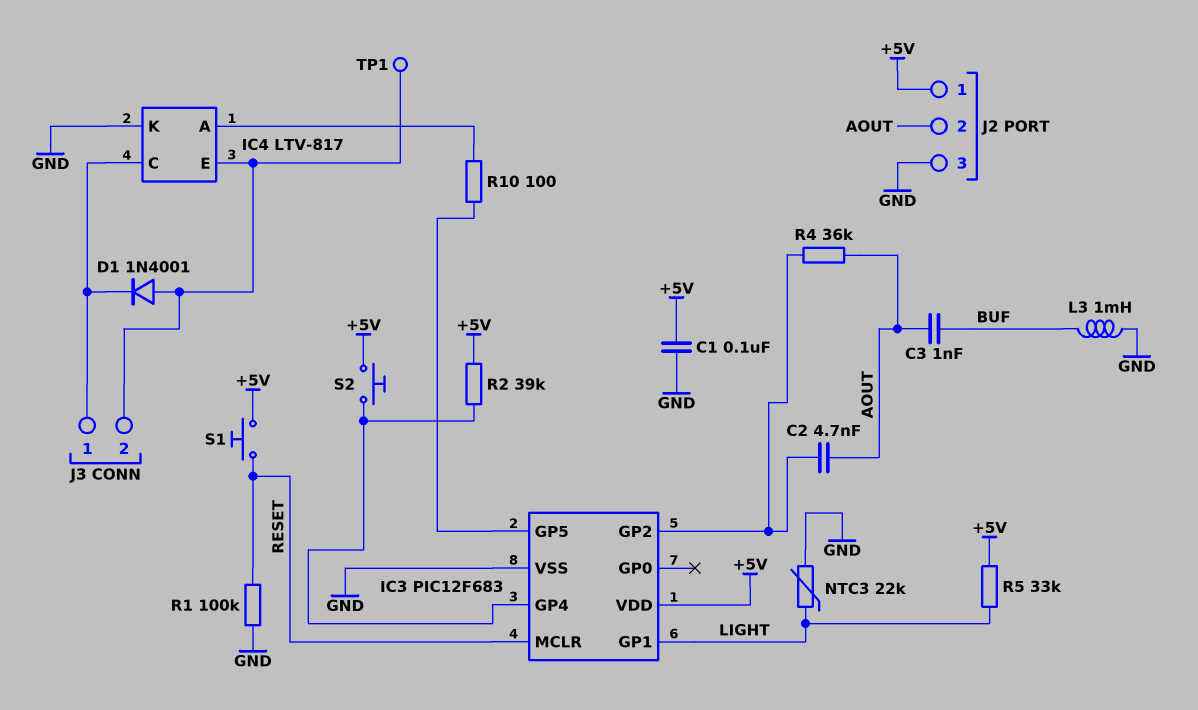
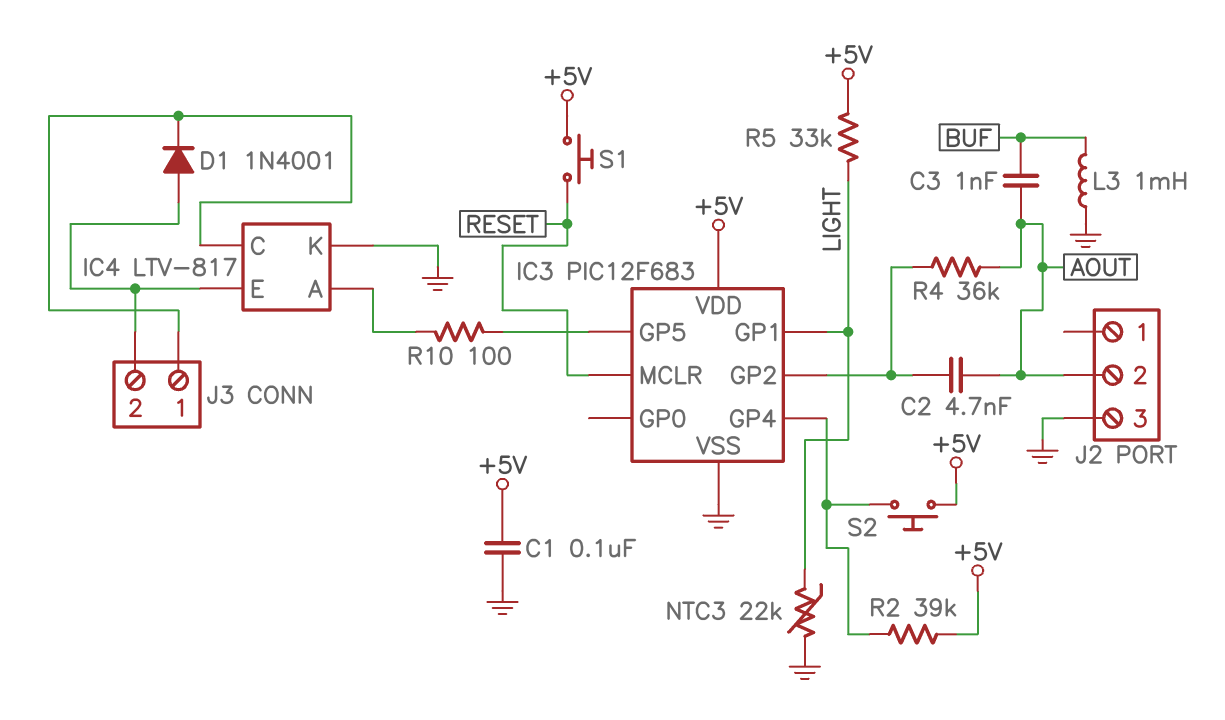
J2 pin 1: +5V -> none
R1: 100k (GND, RESET) -> none
TP1: test point (IC4/E) -> none

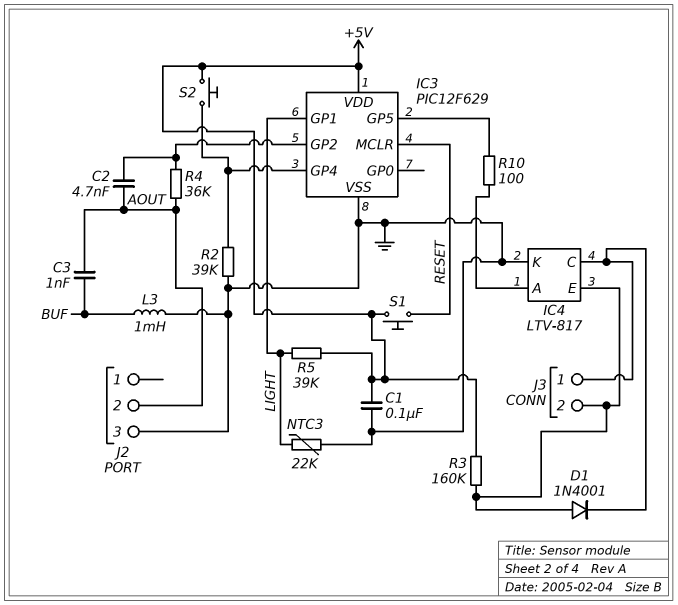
IC3: PIC12F683 -> PIC12F629
R2: 39k (+5V, IC3/GP4) -> 39k (GND, IC3/GP4)
R3: none -> 160k (+5V, IC4/E)
R5: 33k (+5V, LIGHT) -> 39k (+5V, LIGHT)

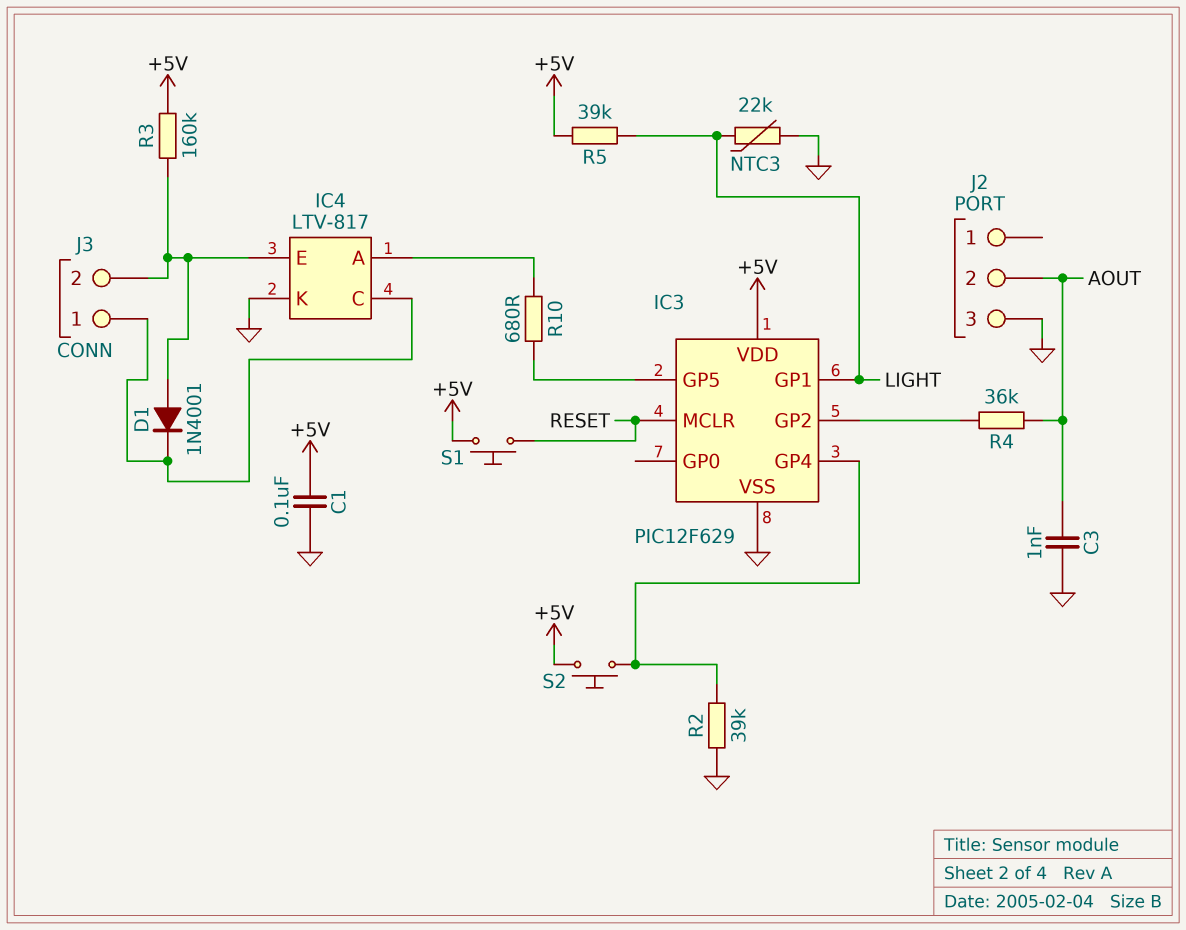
C2: 4.7nF (AOUT, IC3/GP2) -> none
C3: 1nF (AOUT, BUF) -> 1nF (AOUT, GND)
L3: 1mH (BUF, GND) -> none
R10: 100 (IC3/GP5, IC4/A) -> 680 (IC3/GP5, IC4/A)

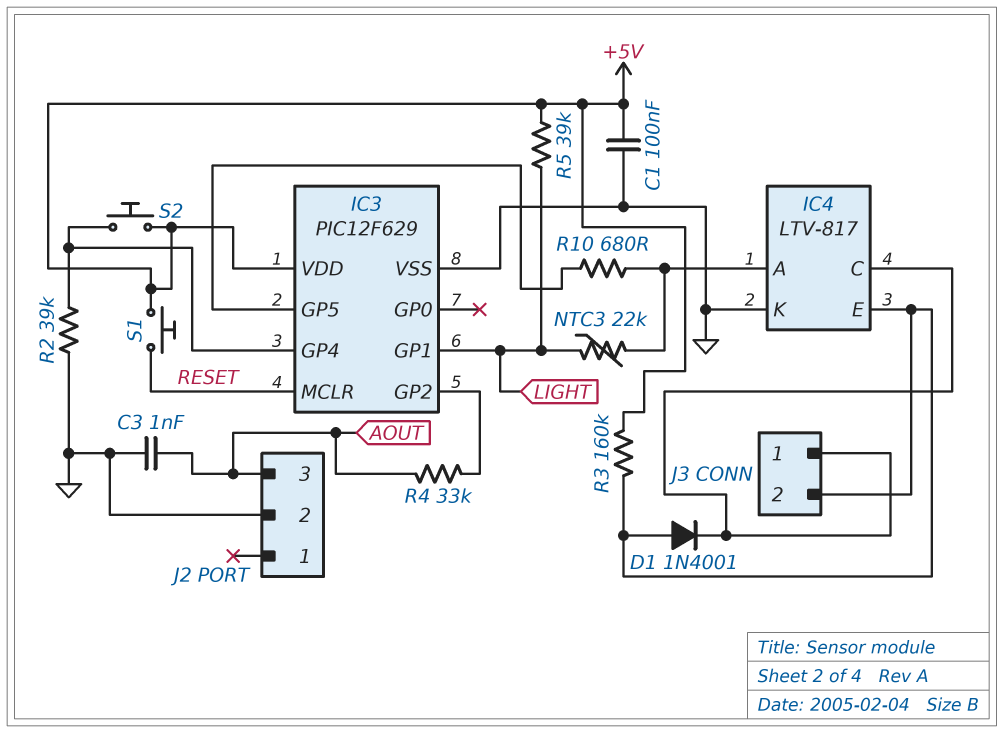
J2 pin 2: AOUT -> GND
J2 pin 3: GND -> AOUT
NTC3: 22k (GND, LIGHT) -> 22k (IC4/A, LIGHT)
R4: 36k (AOUT, IC3/GP2) -> 33k (AOUT, IC3/GP2)

